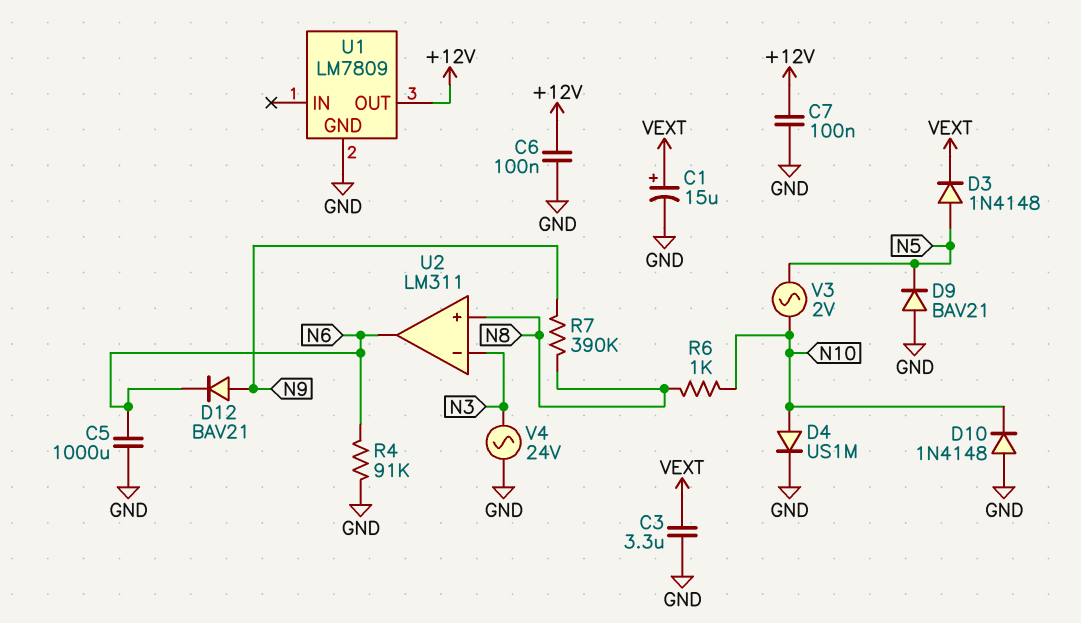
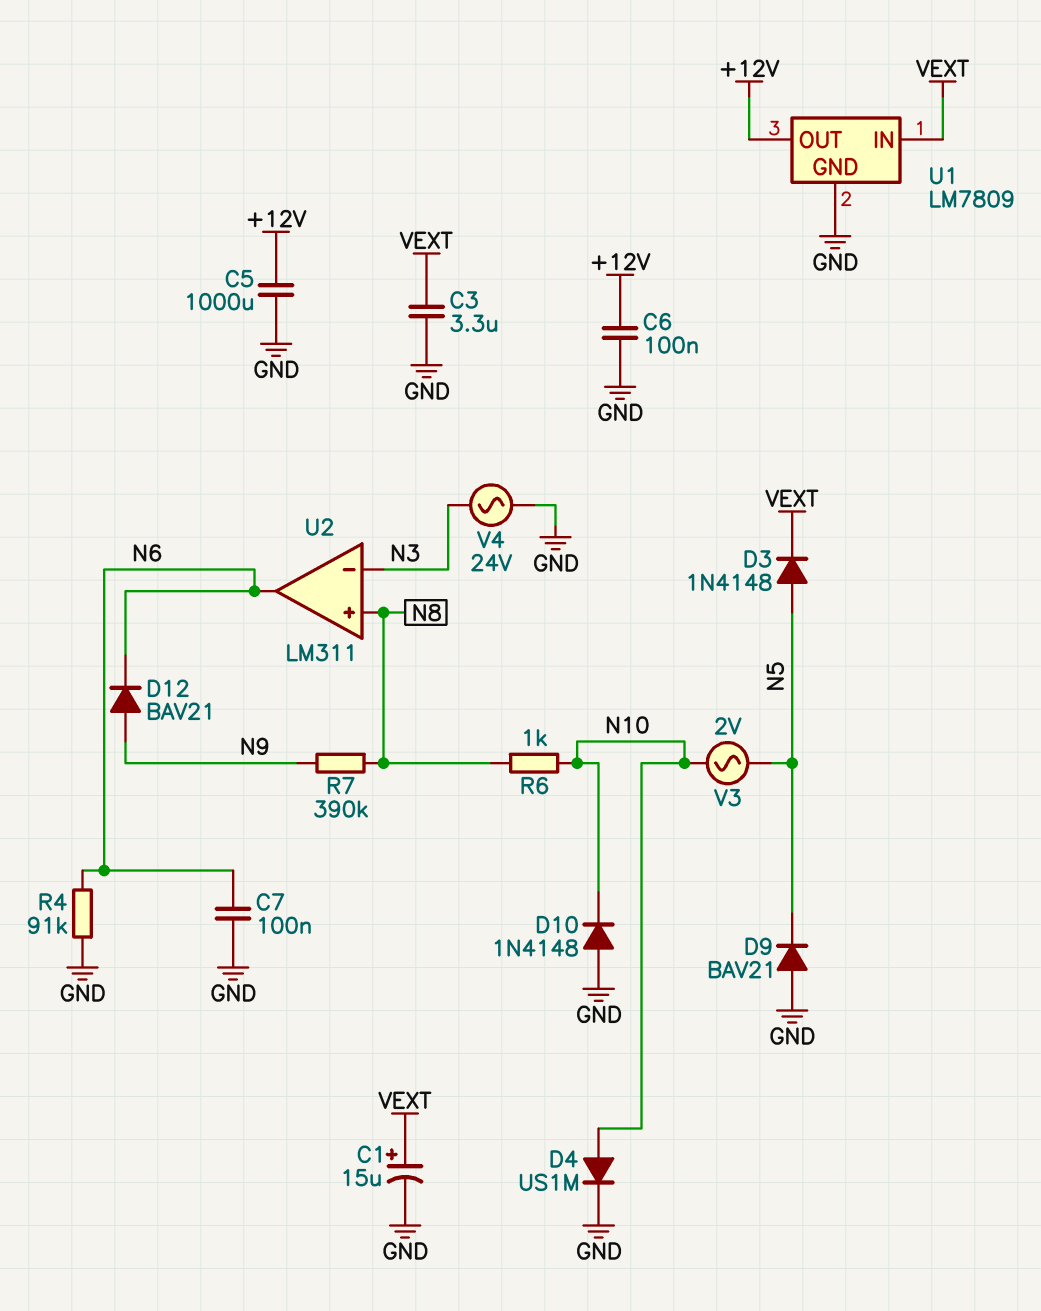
C5: 1000uF (GND, N6) -> 1000uF (+12V, GND)
C7: 100nF (+12V, GND) -> 100nF (GND, N6)
U1 pin IN: none -> VEXT

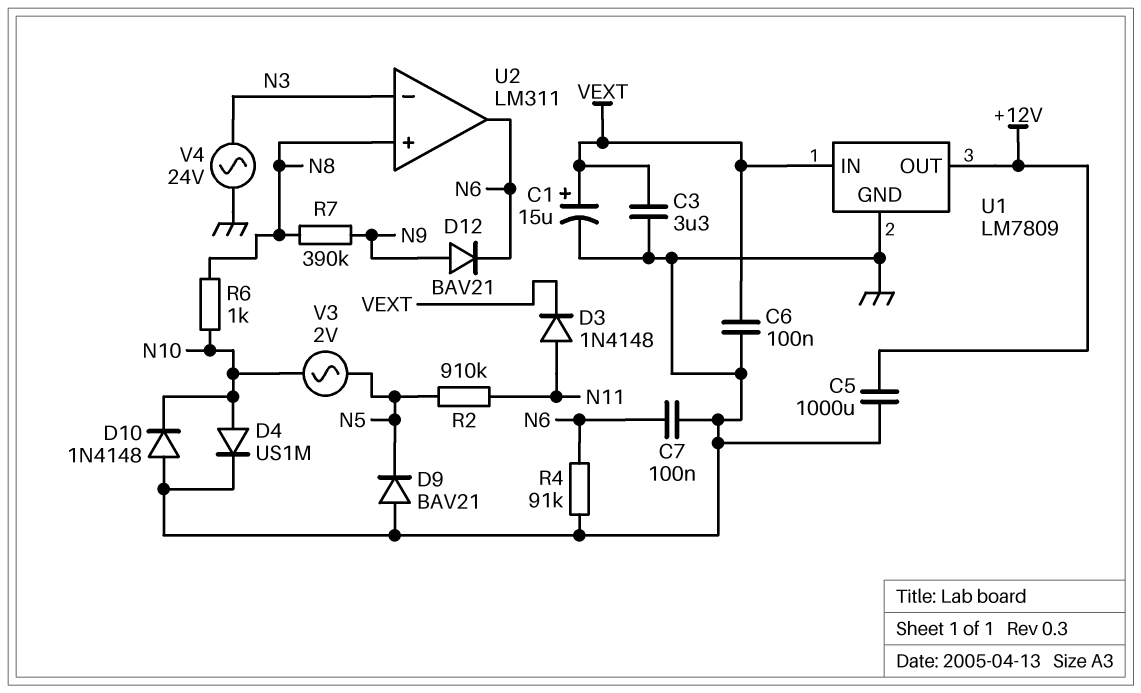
C6: 100nF (+12V, GND) -> 100nF (GND, VEXT)
D3: diode 1N4148 (A N5, K VEXT) -> diode 1N4148 (A N11, K VEXT)
R2: none -> 910k (N5, N11)

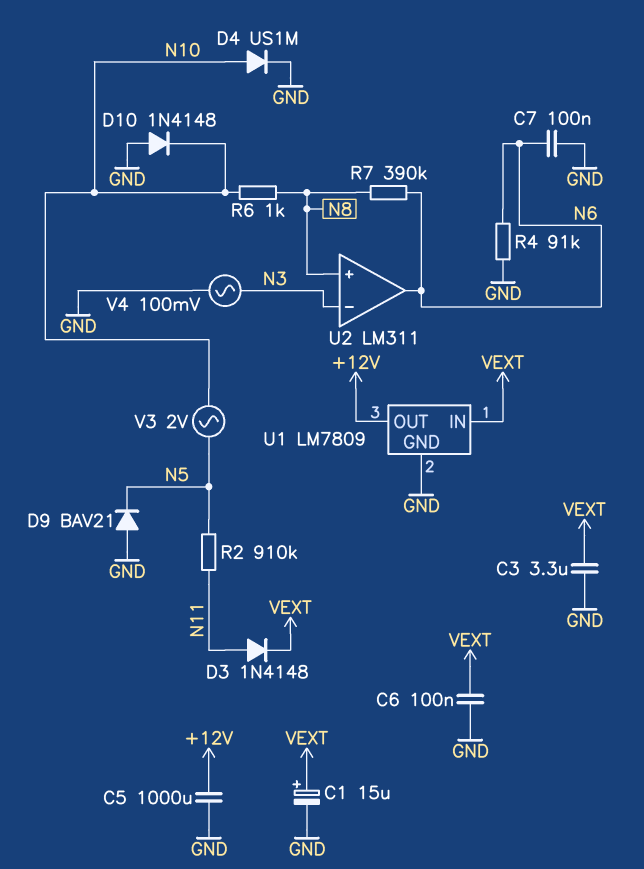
D12: diode BAV21 (A N9, K N6) -> none
R7: 390k (N8, N9) -> 390k (N6, N8)
V4: AC 24V (GND, N3) -> AC 100mV (GND, N3)

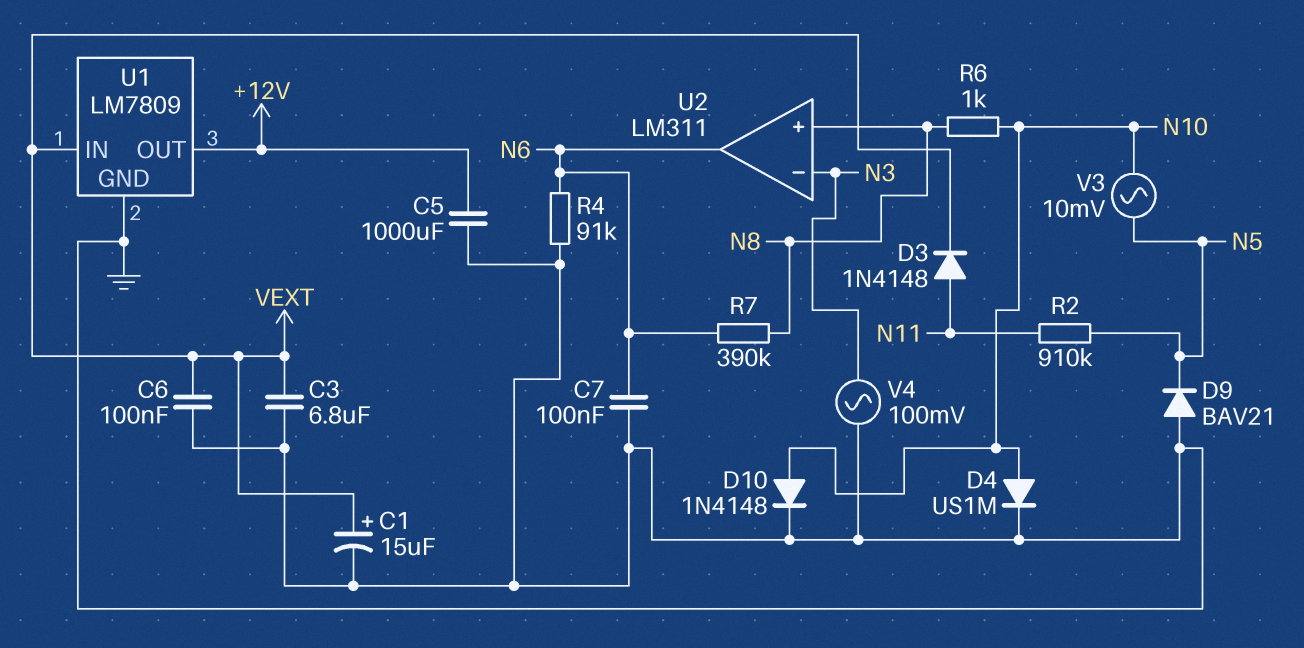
C3: 3.3uF (GND, VEXT) -> 6.8uF (GND, VEXT)
D10: diode 1N4148 (A GND, K N10) -> diode 1N4148 (A N10, K GND)
V3: AC 2V (N5, N10) -> AC 10mV (N5, N10)

